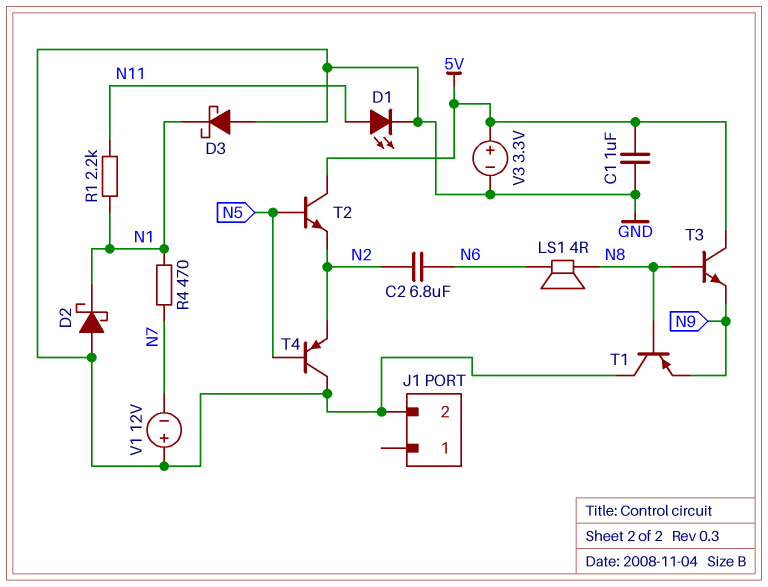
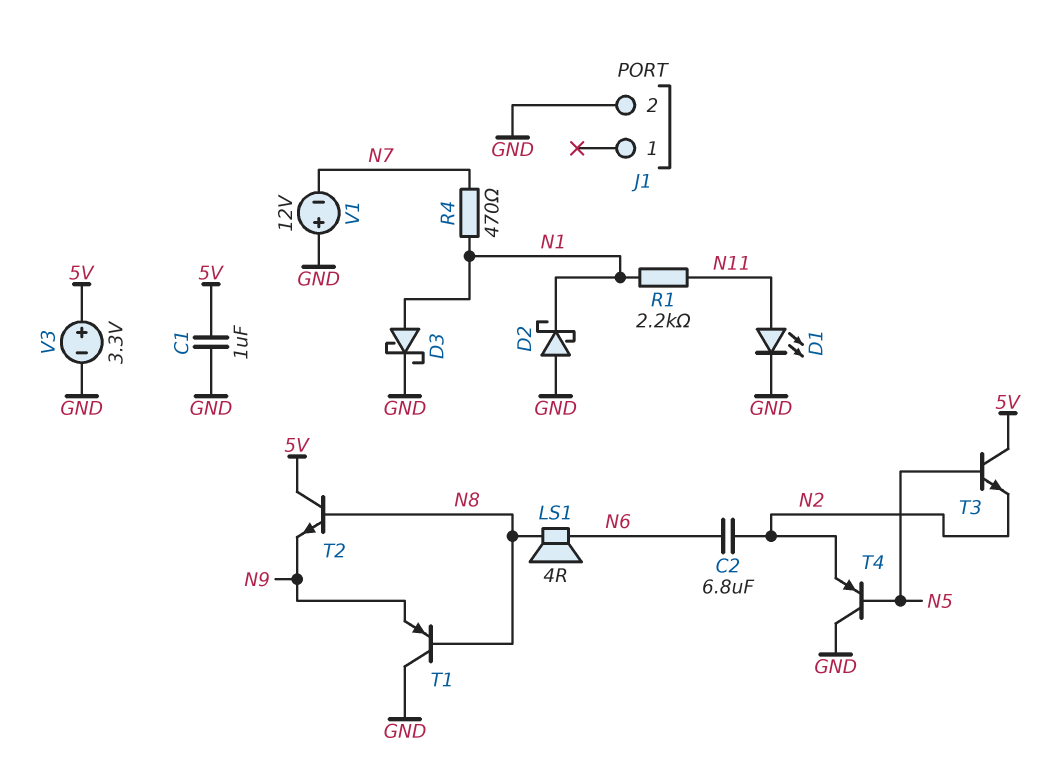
D3: schottky (A GND, K N1) -> schottky (A N1, K GND)
T2: NPN (B N5, C 5V, E N2) -> NPN (B N8, C 5V, E N9)
T3: NPN (B N8, C 5V, E N9) -> NPN (B N5, C 5V, E N2)

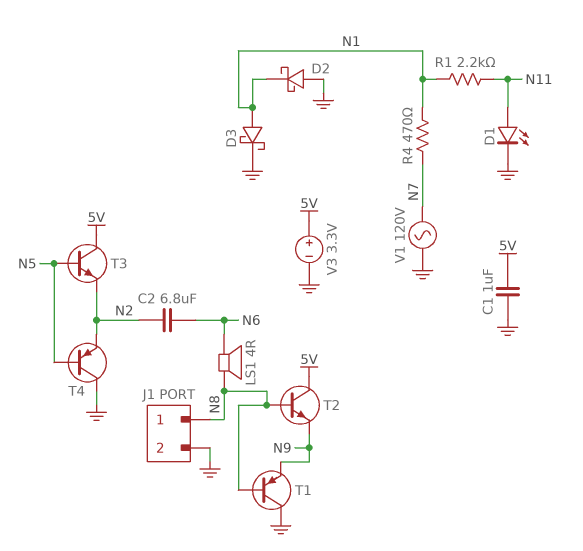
J1 pin 1: none -> N8
V1: 12V (plus GND, minus N7) -> AC 120V (GND, N7)

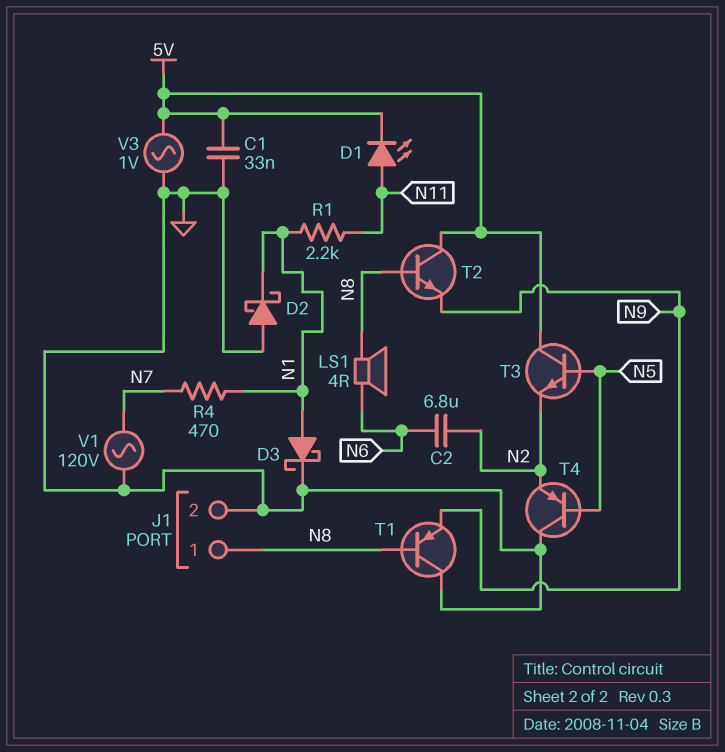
C1: 1uF (5V, GND) -> 33nF (5V, GND)
D1: LED (A N11, K GND) -> LED (A N11, K 5V)
V3: 3.3V (plus 5V, minus GND) -> AC 1V (5V, GND)

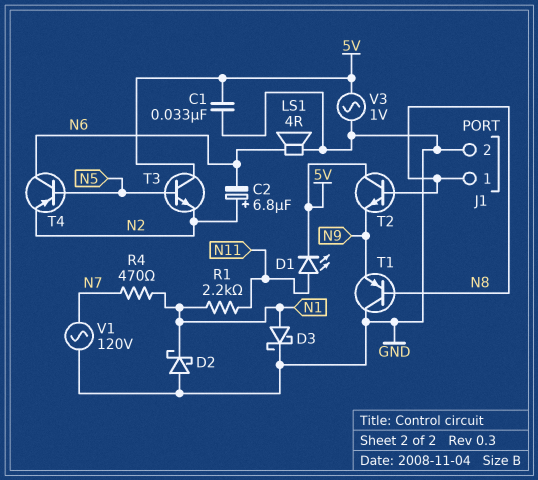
C2: 6.8uF (N2, N6) -> 6.8uF (plus N2, minus N6)
LS1: speaker 4R (N6, N8) -> speaker 4R (GND, N6)
T4: PNP (B N5, C GND, E N2) -> PNP (B N5, C N6, E N2)

